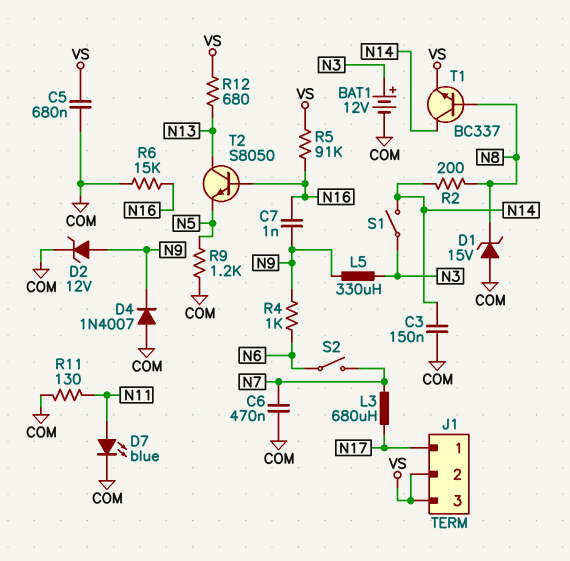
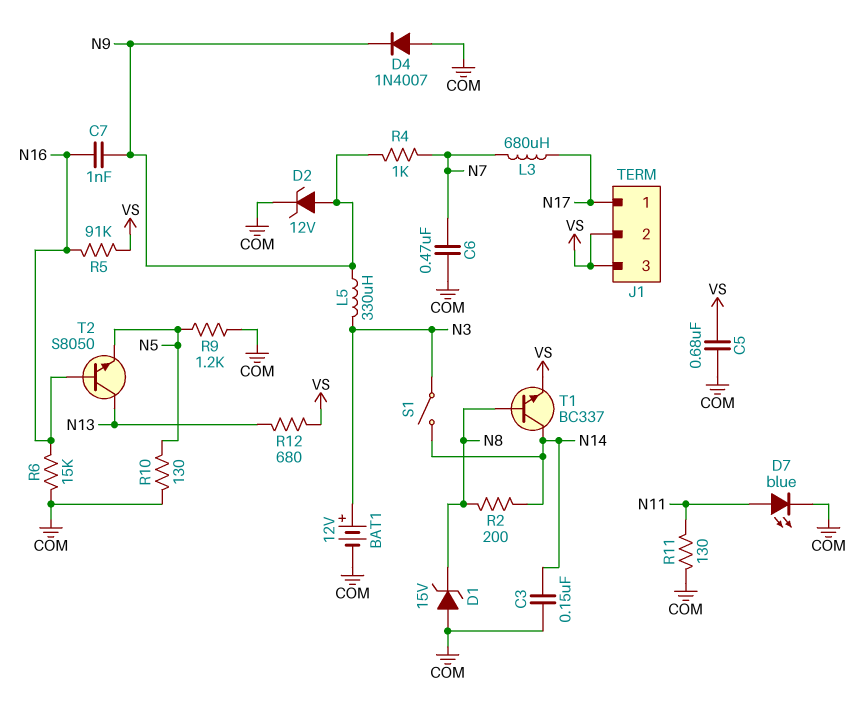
R4: 1k (N6, N9) -> 1k (N7, N9)
R10: none -> 130 (COM, N5)
S2: switch (N6, N7) -> none

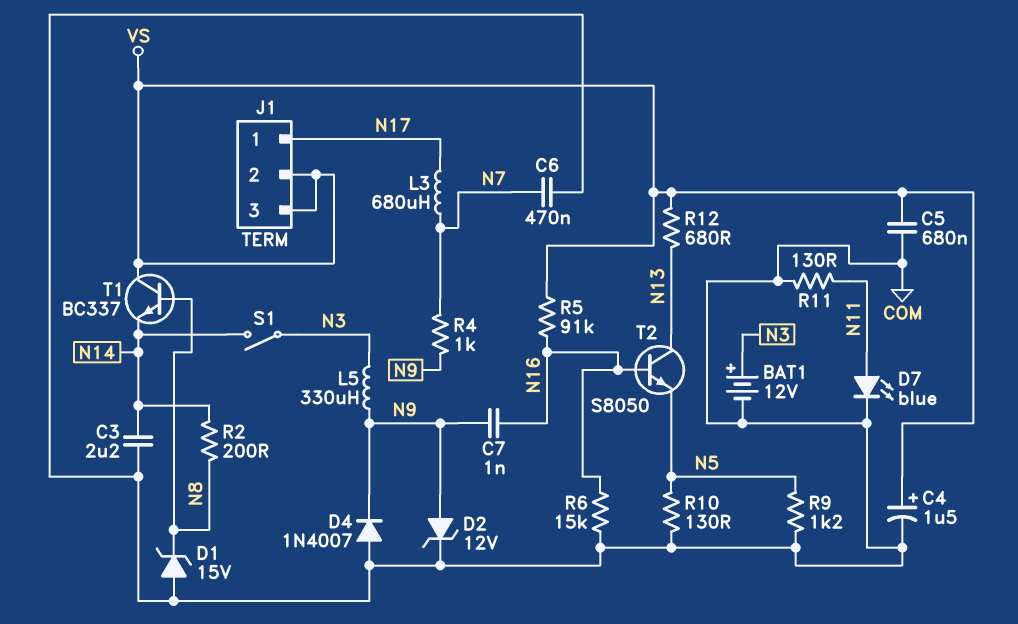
C3: 150nF (COM, N14) -> 2.2uF (COM, N14)
C4: none -> 1.5uF (plus VS, minus COM)
T1: NPN BC337 (B N8, C N14, E VS) -> NPN BC337 (B N8, C VS, E N14)

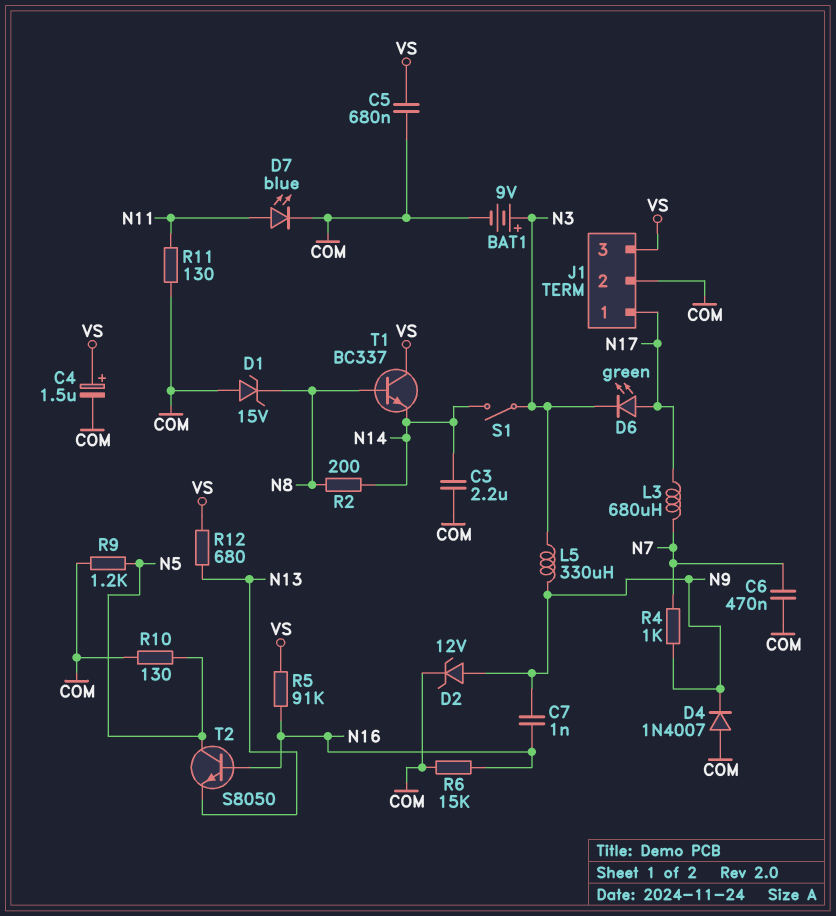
BAT1: 12V (plus N3, minus COM) -> 9V (plus N3, minus COM)
D6: none -> LED green (A N17, K N3)
J1 pin 2: VS -> COM
T2: NPN S8050 (B N16, C N13, E N5) -> NPN S8050 (B N16, C N5, E N13)

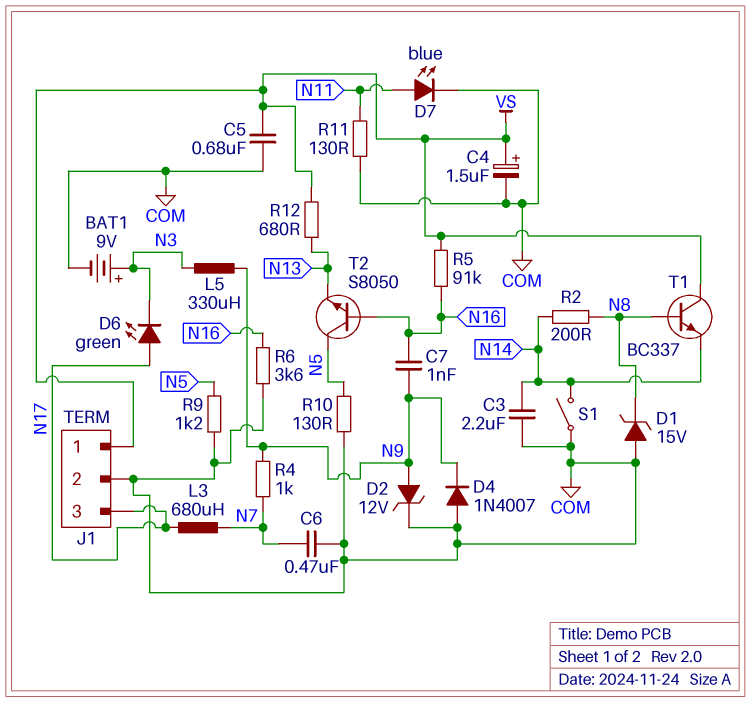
J1 pin 1: N17 -> VS
J1 pin 3: VS -> N17
R6: 15k (COM, N16) -> 3.6k (COM, N16)
S1: switch (N3, N14) -> switch (COM, N14)

